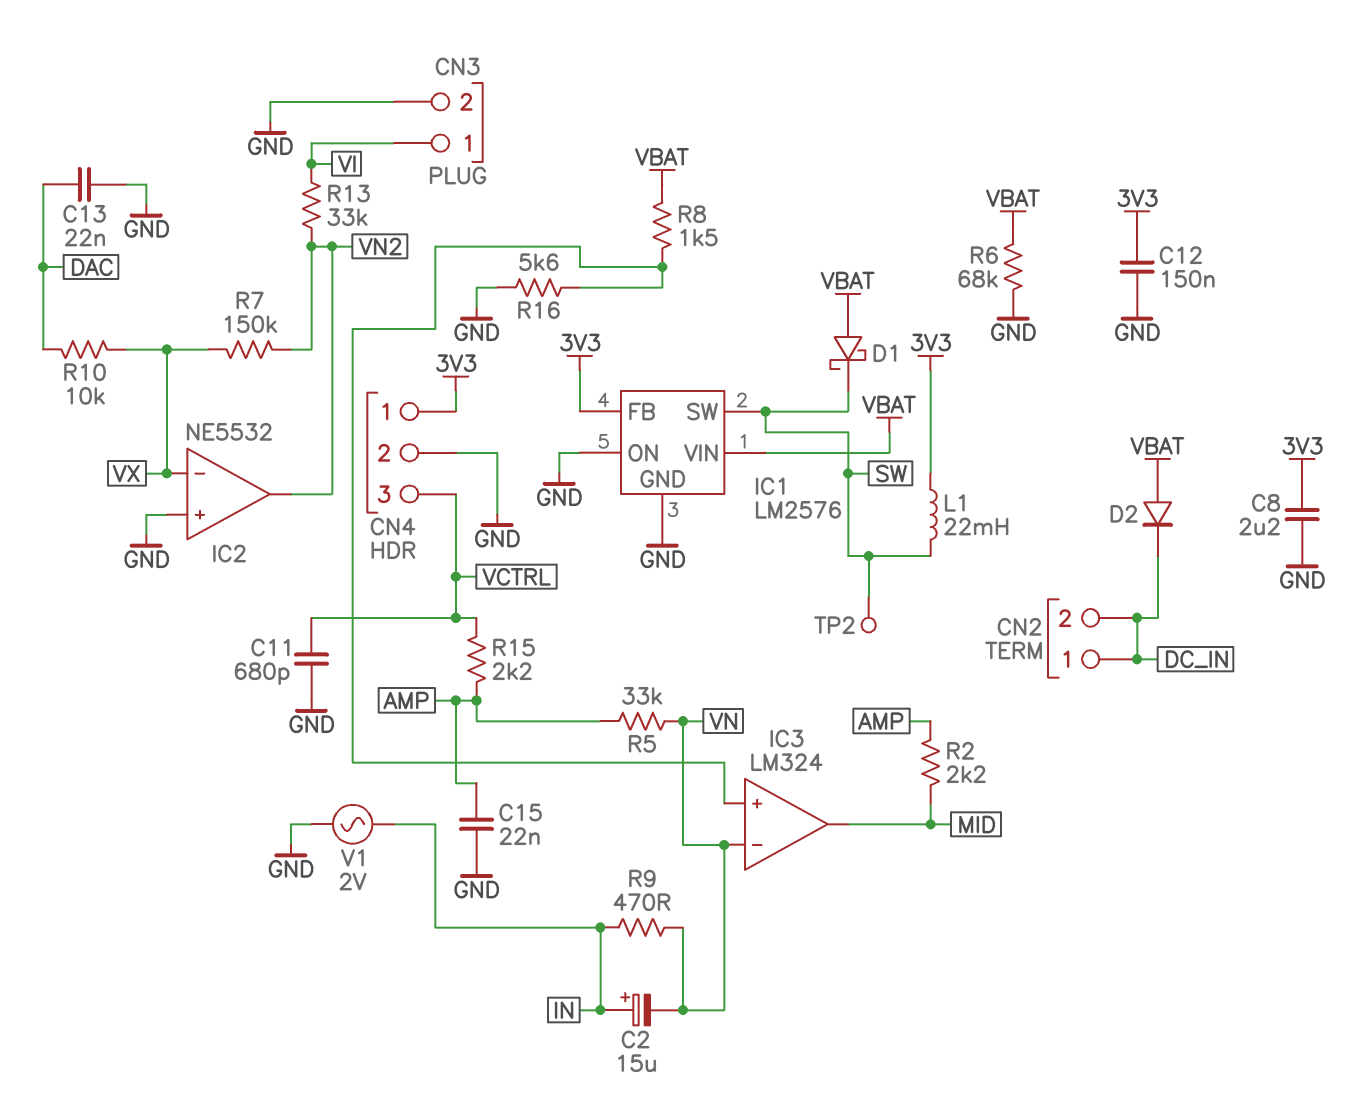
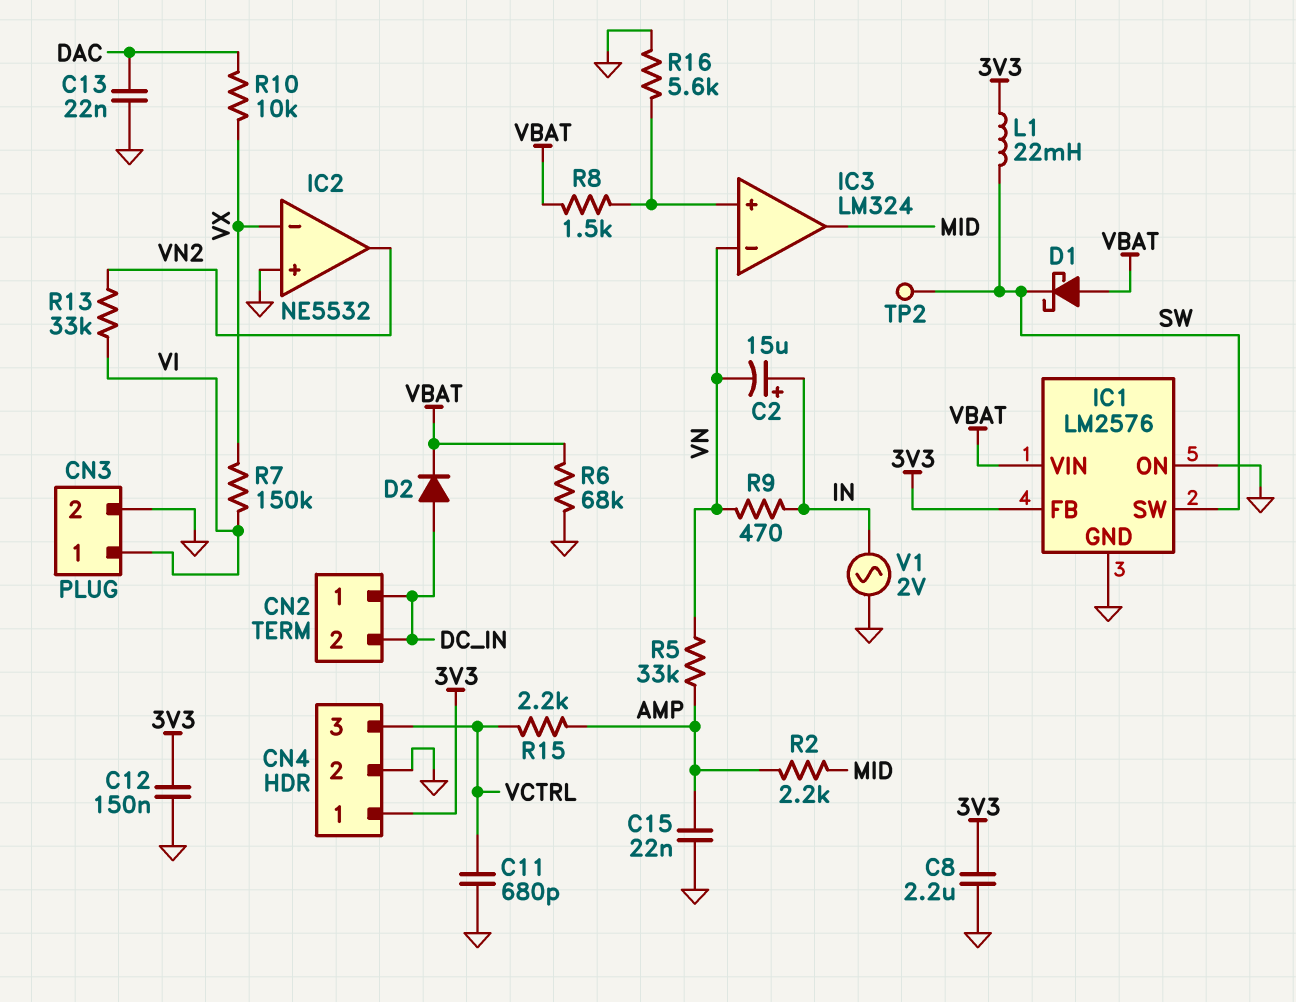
D2: diode (A VBAT, K DC_IN) -> diode (A DC_IN, K VBAT)
R7: 150k (VN2, VX) -> 150k (VI, VX)

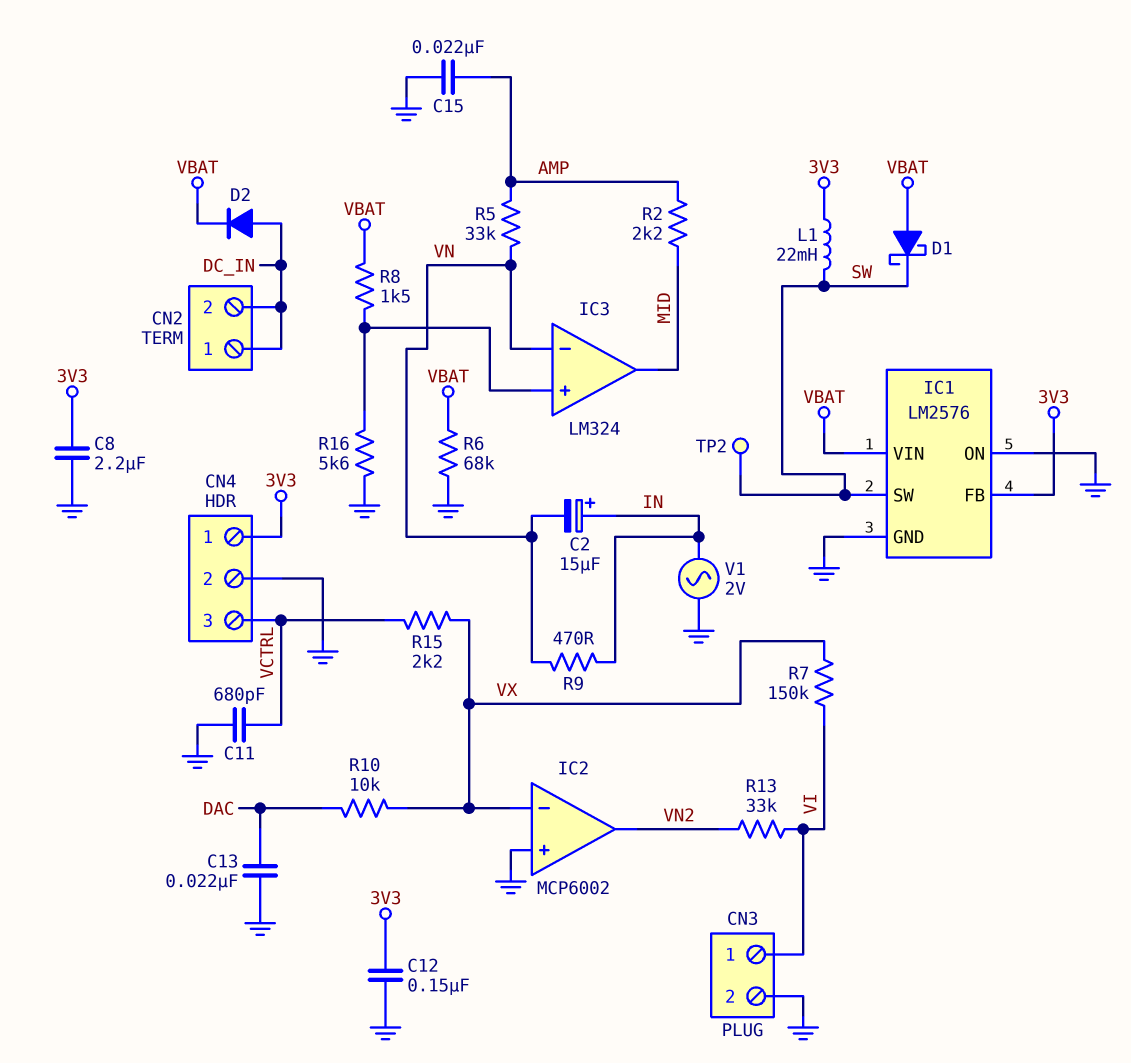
IC2: NE5532 -> MCP6002
R15: 2.2k (AMP, VCTRL) -> 2.2k (VCTRL, VX)

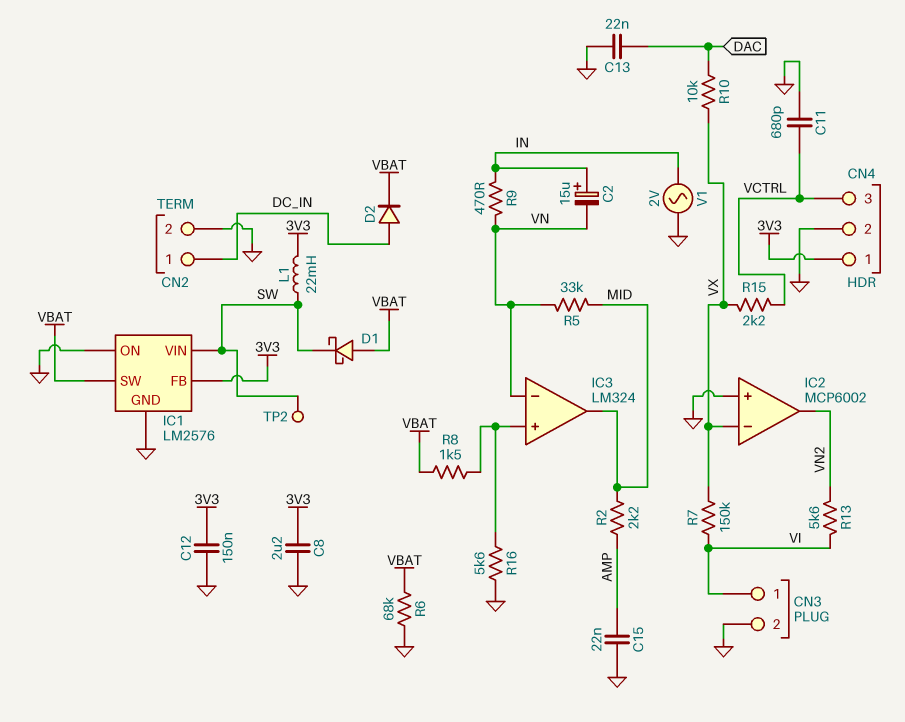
CN2 pin 2: DC_IN -> GND
IC1 pin SW: SW -> VBAT
IC1 pin VIN: VBAT -> SW
R5: 33k (AMP, VN) -> 33k (MID, VN)
R13: 33k (VI, VN2) -> 5.6k (VI, VN2)

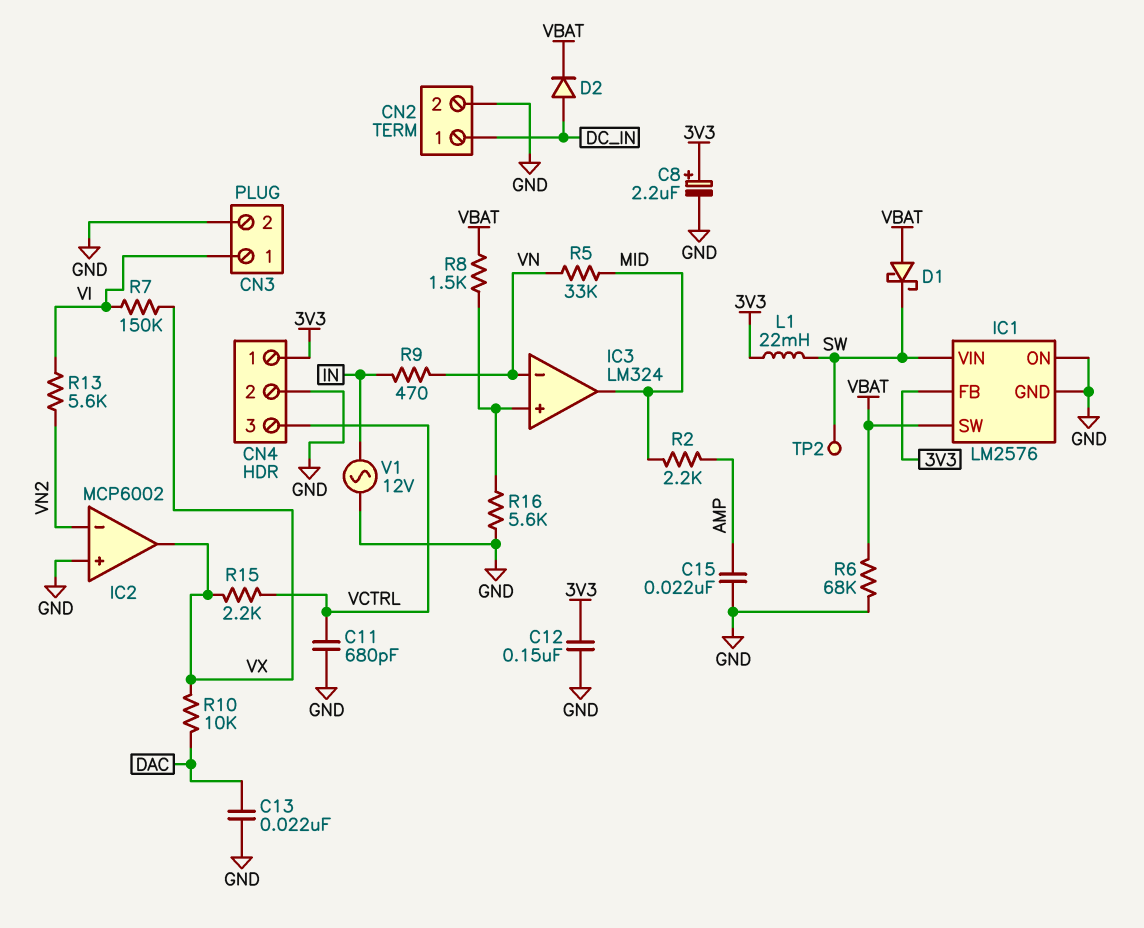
C2: 15uF (plus IN, minus VN) -> none
C8: 2.2uF (3V3, GND) -> 2.2uF (plus 3V3, minus GND)
IC2 pin in-: VX -> VN2
IC2 pin out: VN2 -> VX
V1: AC 2V (GND, IN) -> AC 12V (GND, IN)

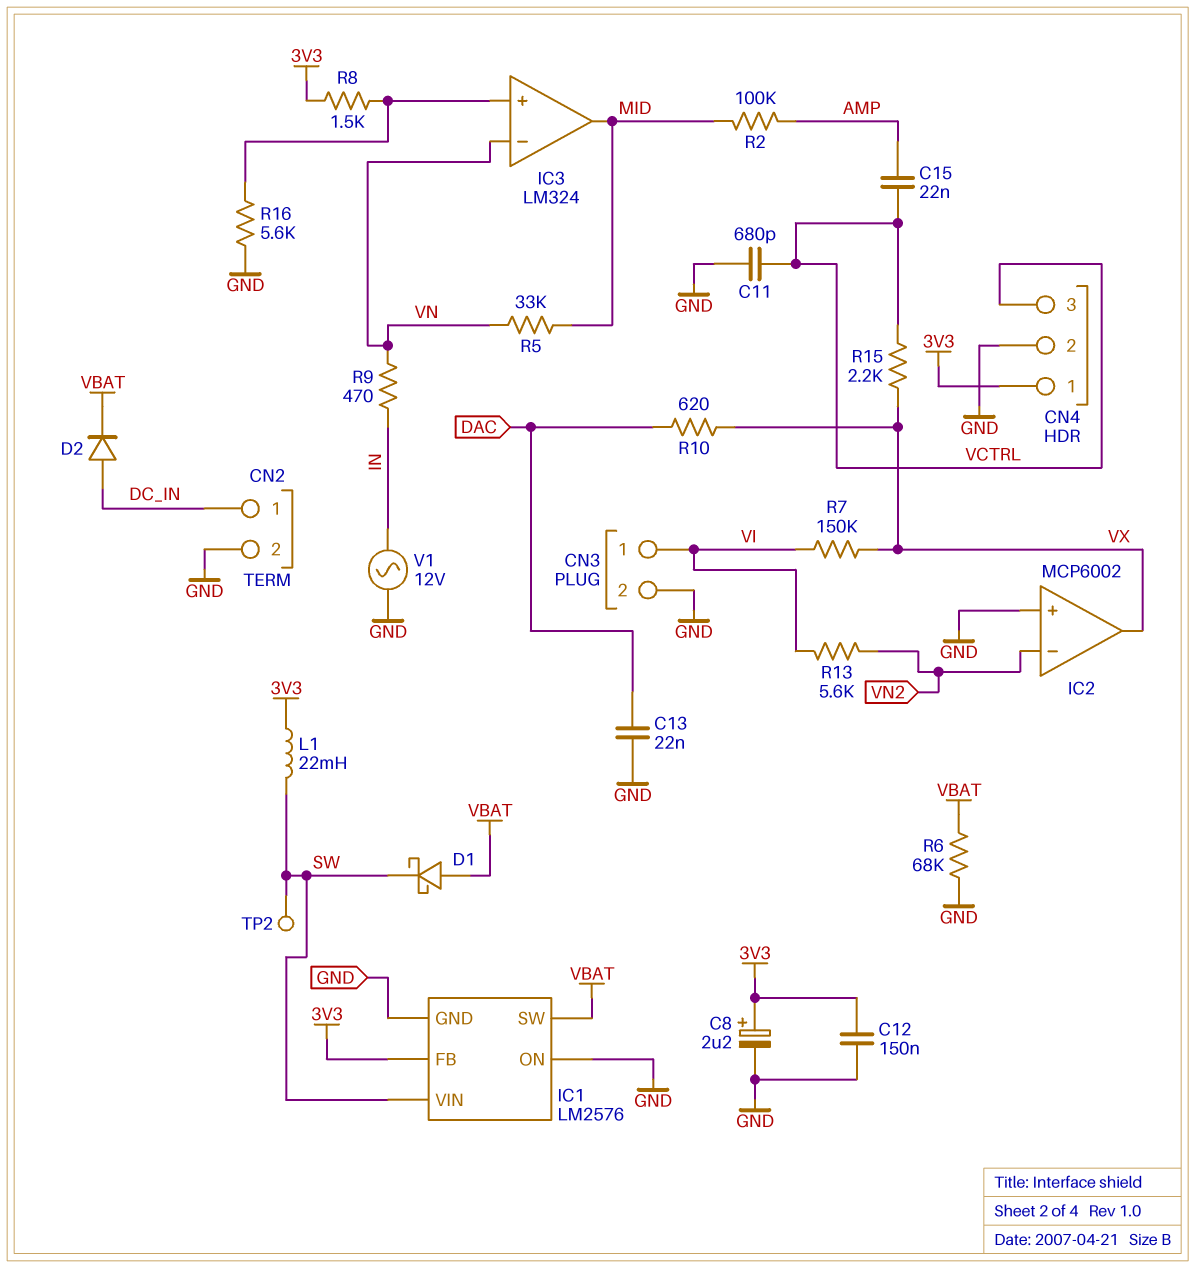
C15: 22nF (AMP, GND) -> 22nF (AMP, VCTRL)
R2: 2.2k (AMP, MID) -> 100k (AMP, MID)
R8: 1.5k (IC3/in+, VBAT) -> 1.5k (3V3, IC3/in+)
R10: 10k (DAC, VX) -> 620 (DAC, VX)

